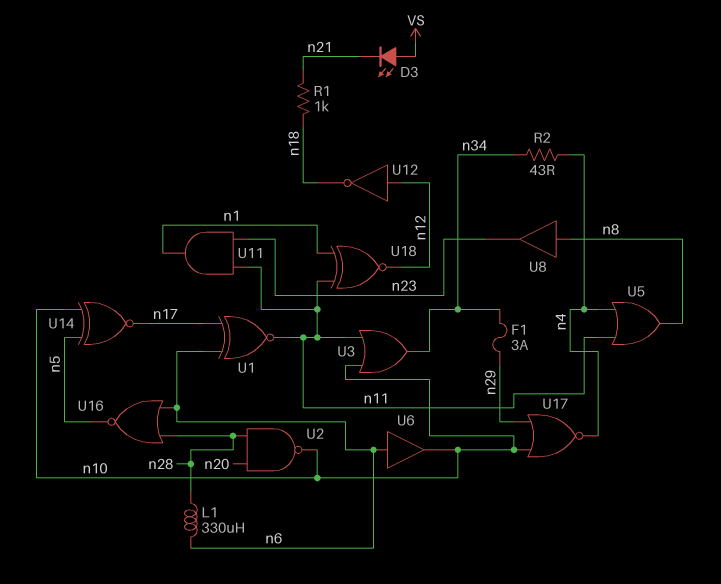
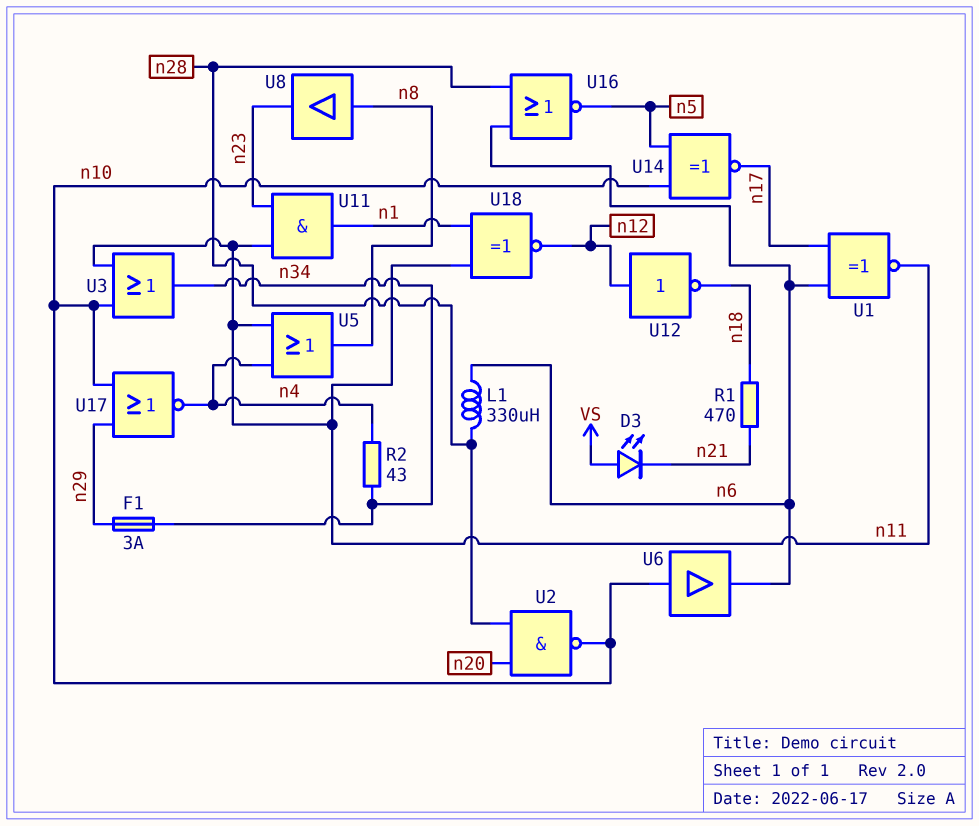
R1: 1k (n18, n21) -> 470 (n18, n21)
U6: buffer (in n6, out n10) -> buffer (in n10, out n6)

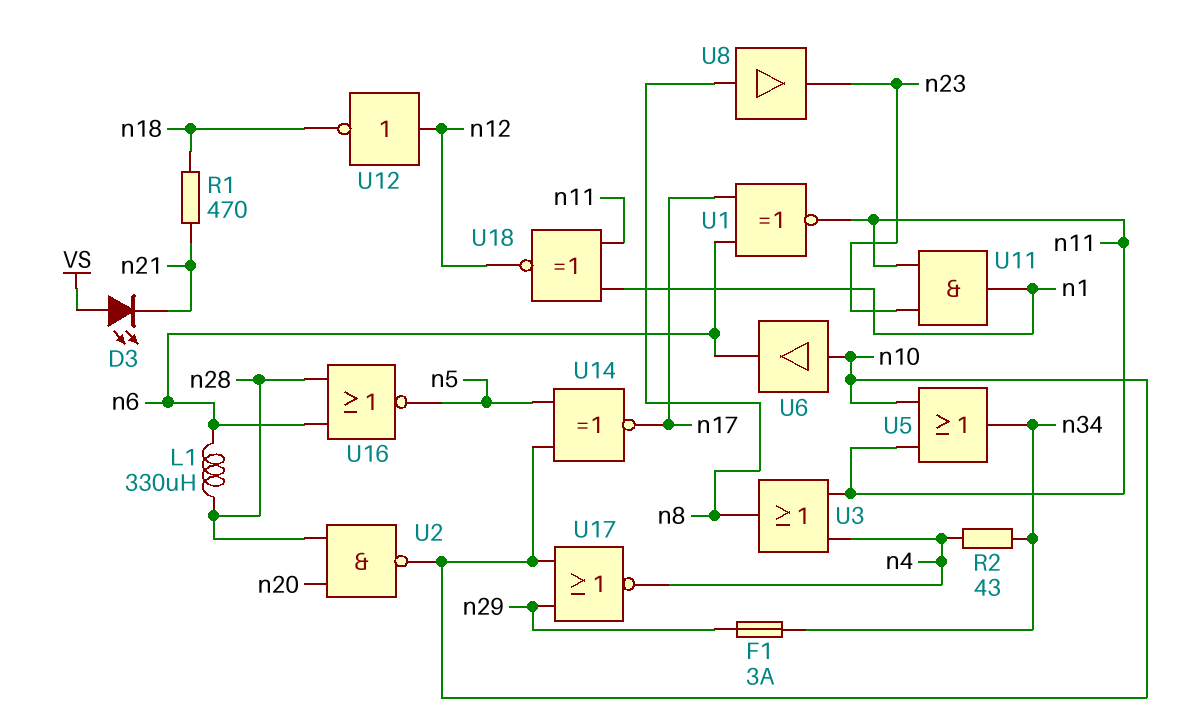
U3: OR (in n10, in n11, out n34) -> OR (in n4, in n11, out n8)
U5: OR (in n4, in n11, out n8) -> OR (in n10, in n11, out n34)

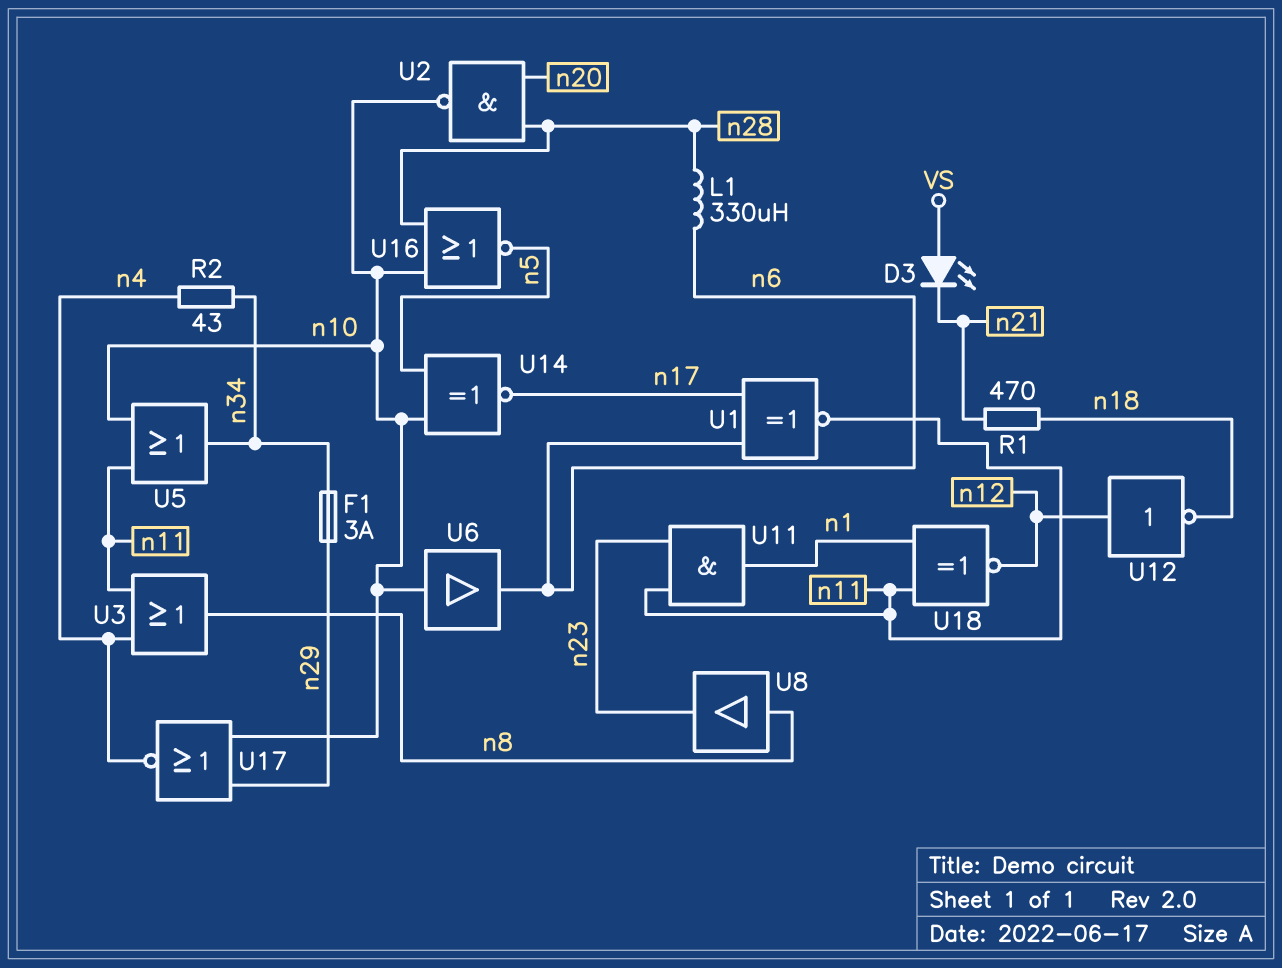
U16: NOR (in n6, in n28, out n5) -> NOR (in n10, in n28, out n5)

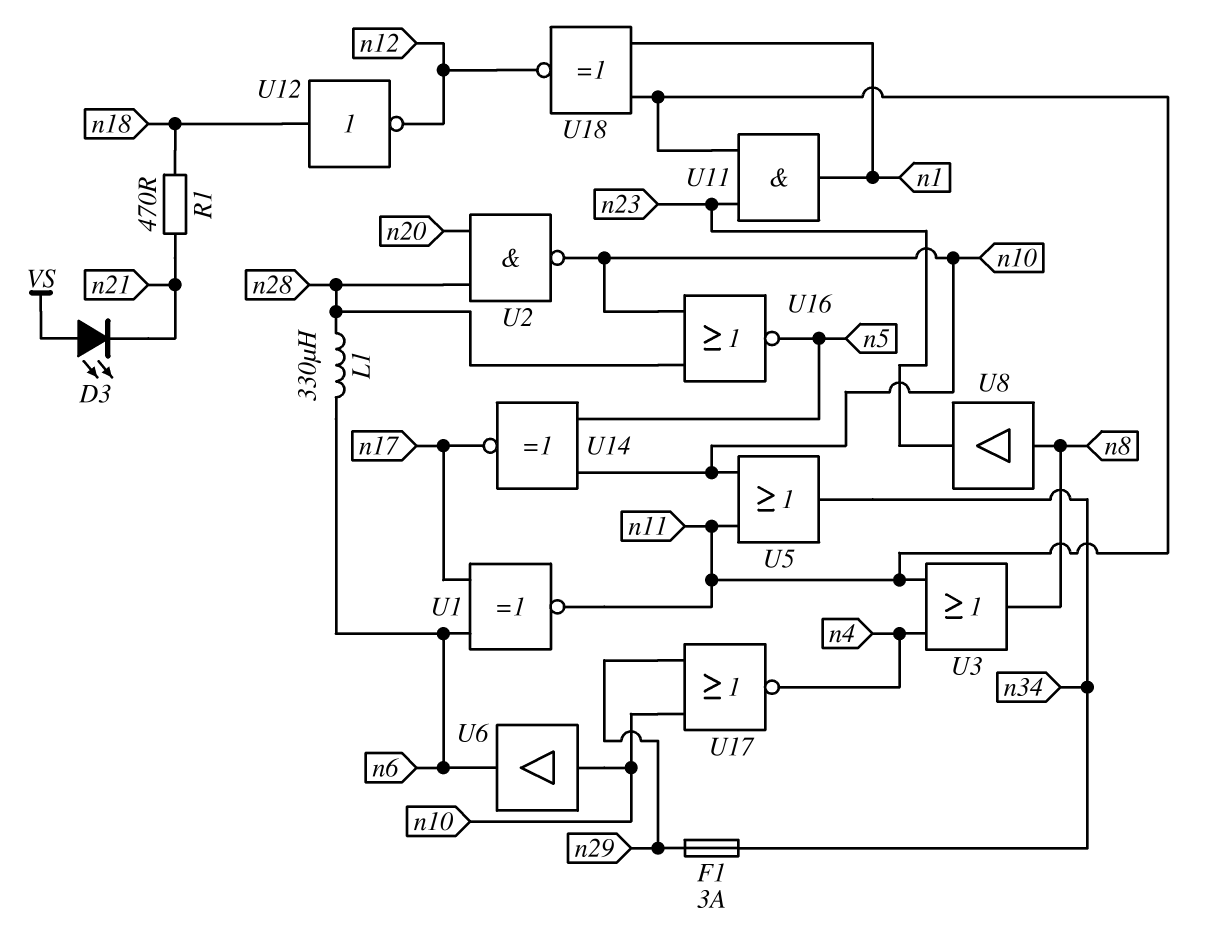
R2: 43 (n4, n34) -> none
U12: NOT (in n12, out n18) -> NOT (in n18, out n12)

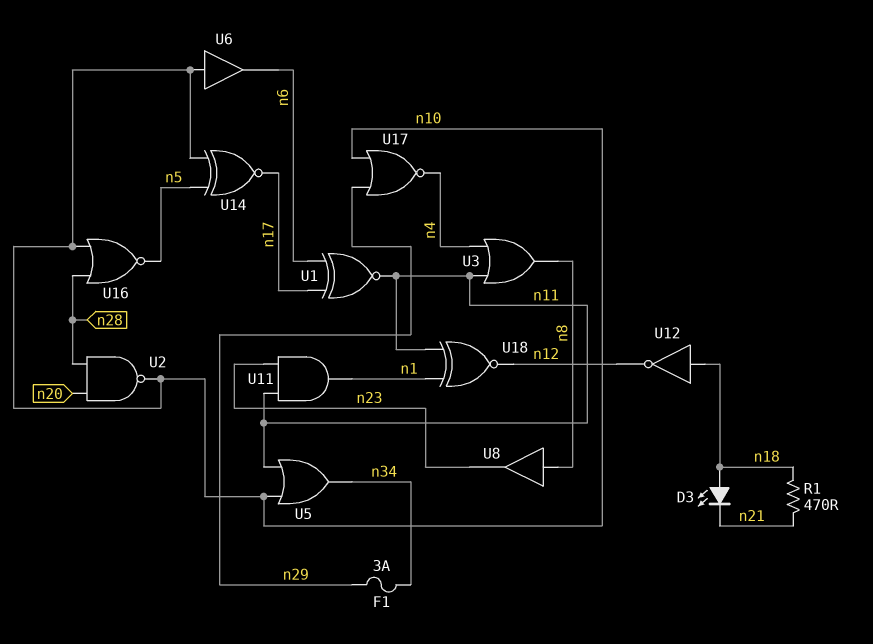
D3: LED (A VS, K n21) -> LED (A n18, K n21)
L1: 330uH (n6, n28) -> none

